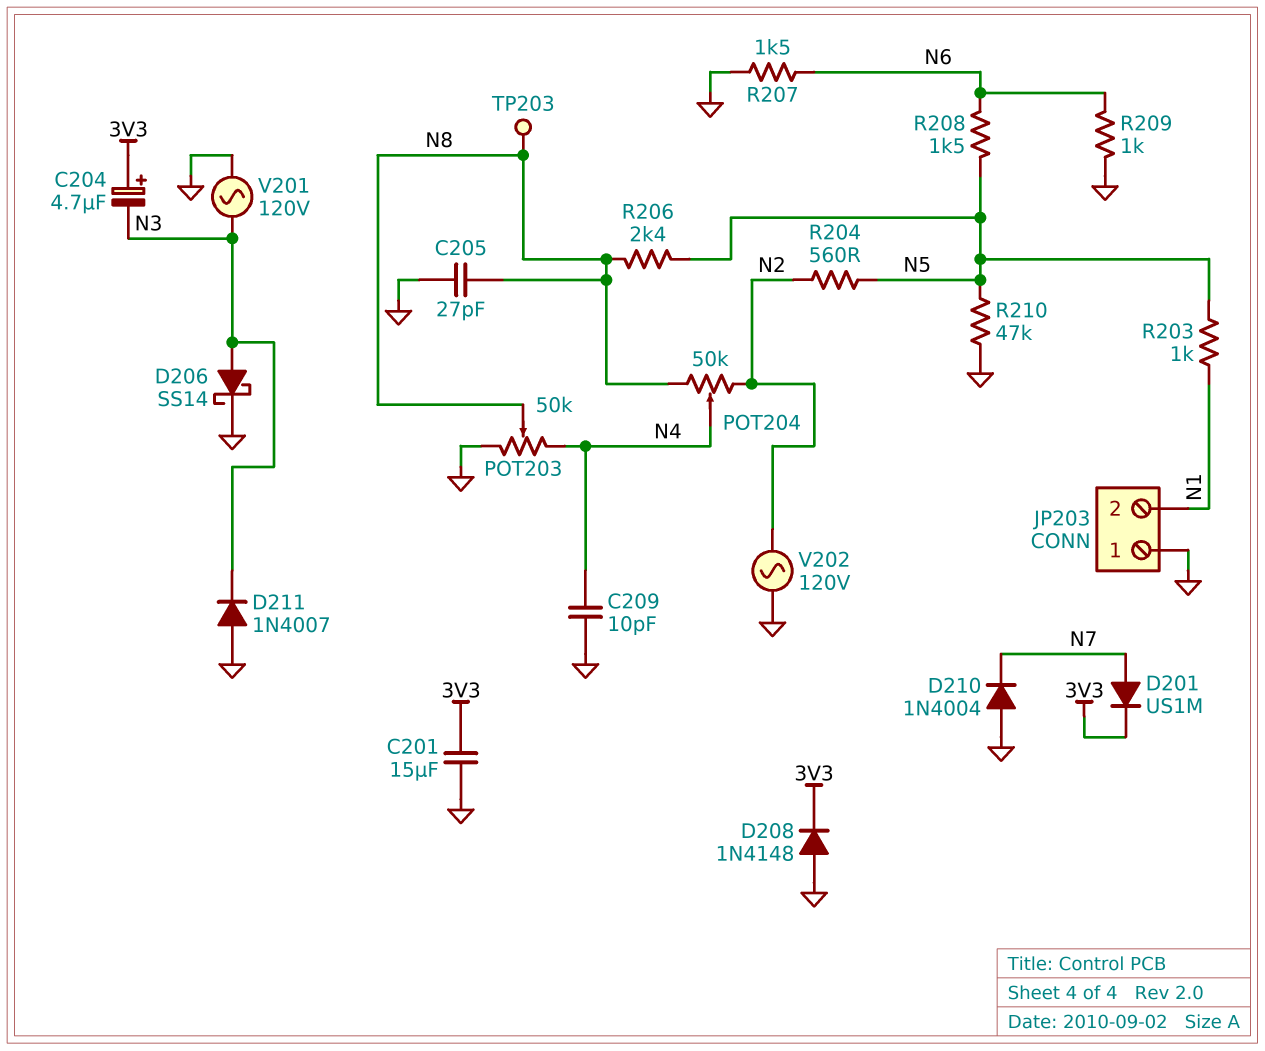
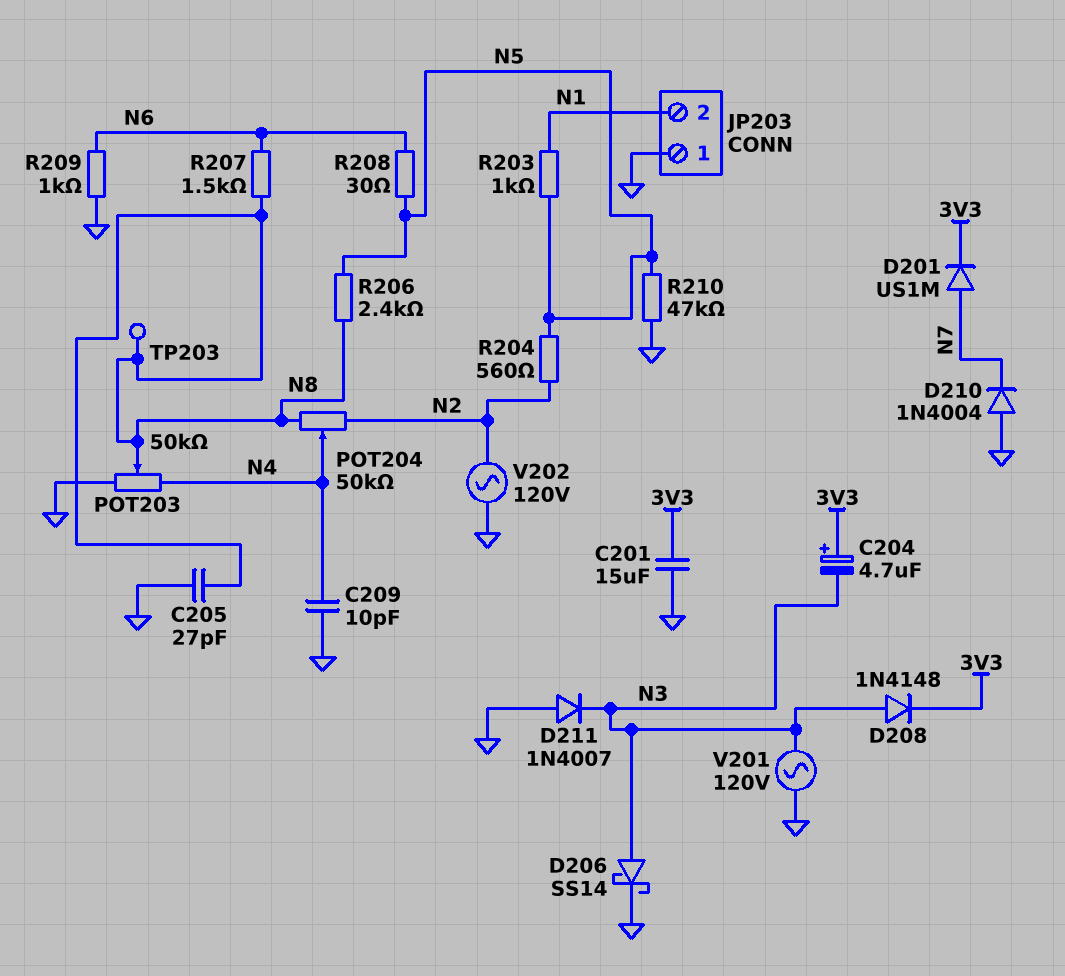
D208: diode 1N4148 (A GND, K 3V3) -> diode 1N4148 (A N3, K 3V3)
R207: 1.5k (GND, N6) -> 1.5k (N6, N8)
R208: 1.5k (N5, N6) -> 30 (N5, N6)

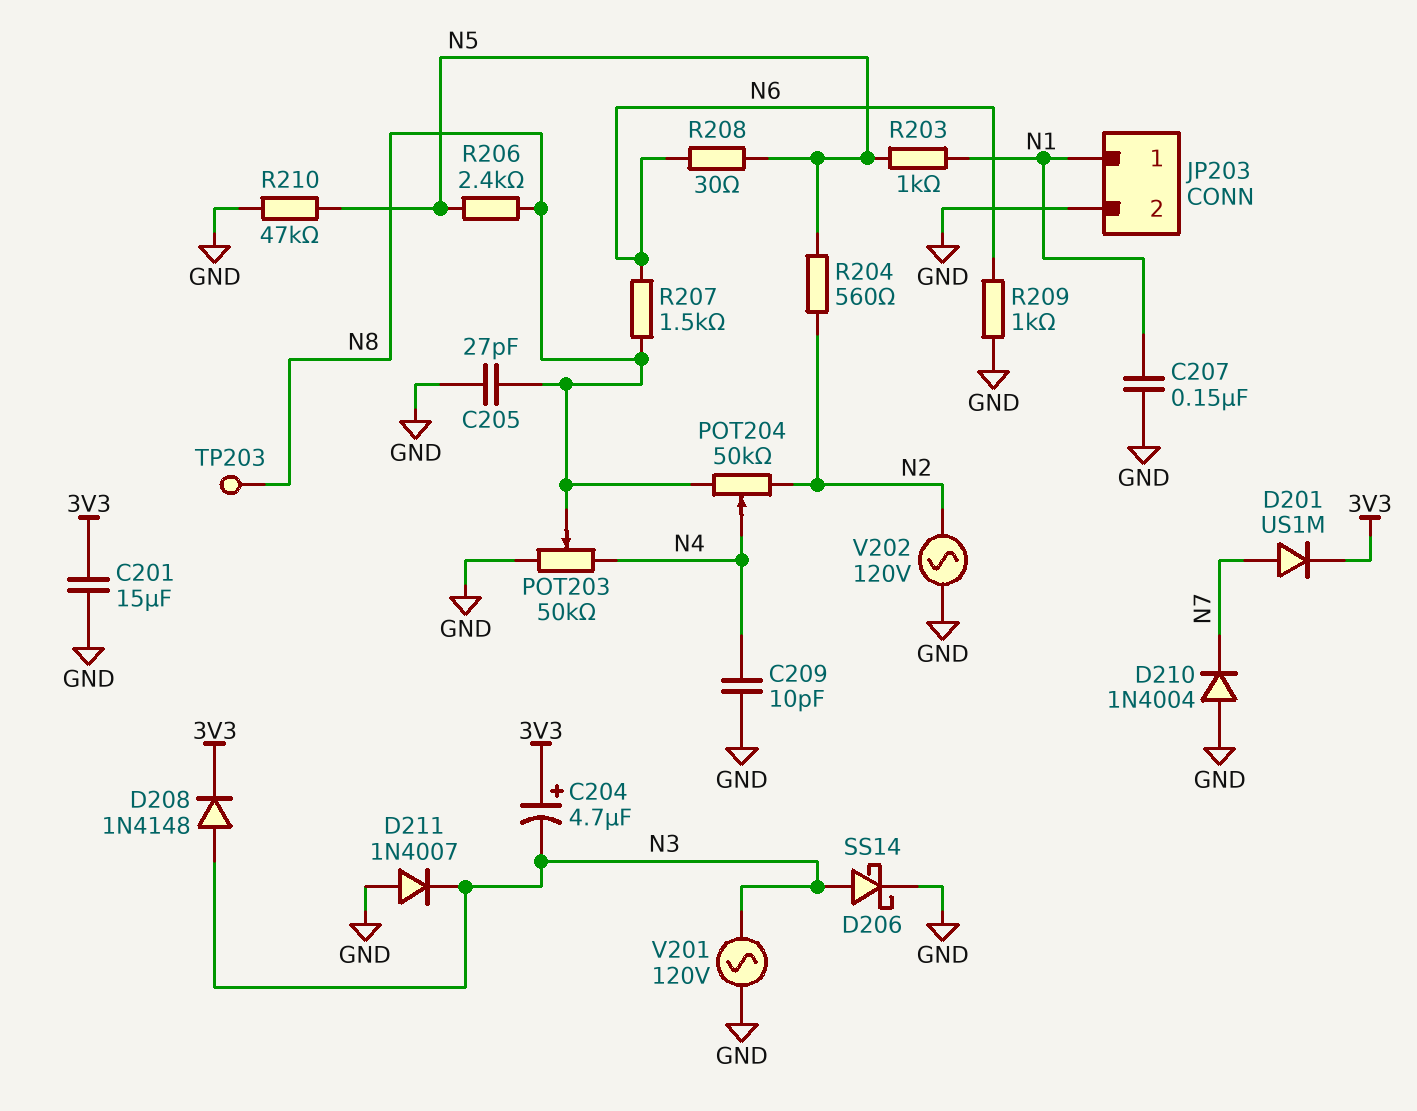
C207: none -> 150nF (GND, N1)
JP203 pin 1: GND -> N1
JP203 pin 2: N1 -> GND

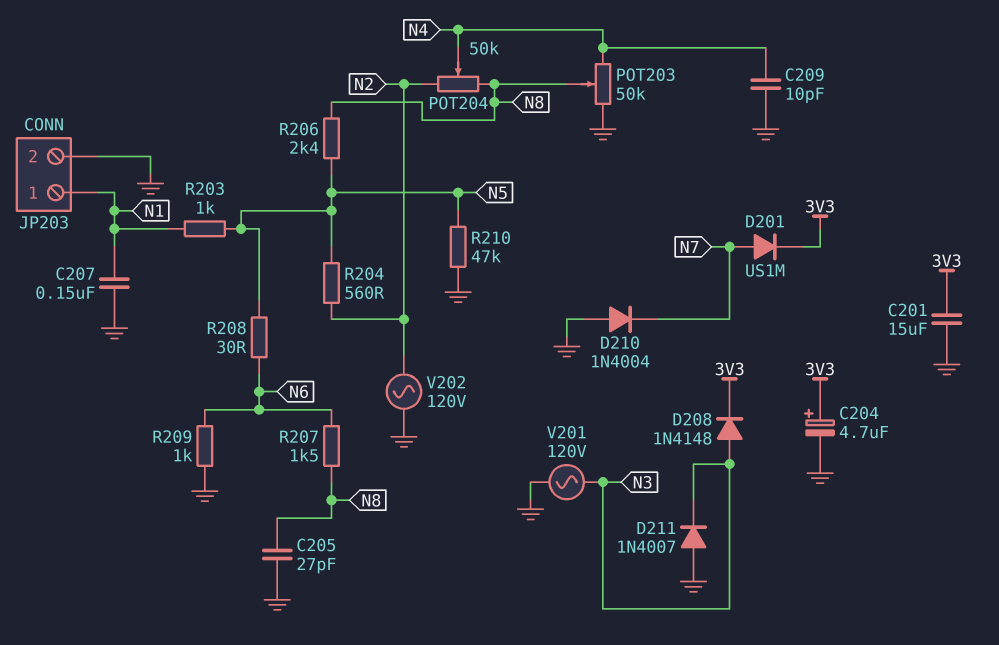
C204: 4.7uF (plus 3V3, minus N3) -> 4.7uF (plus 3V3, minus GND)
D206: schottky SS14 (A N3, K GND) -> none
TP203: test point (N8) -> none

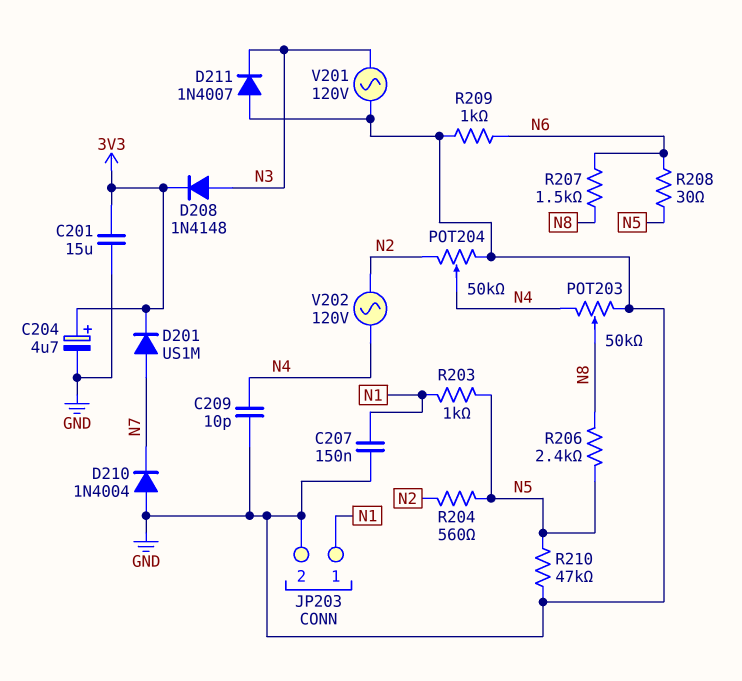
C205: 27pF (GND, N8) -> none
POT204: 50k (N2, N8, wiper N4) -> 50k (GND, N2, wiper N4)
V202: AC 120V (GND, N2) -> AC 120V (N2, N4)

